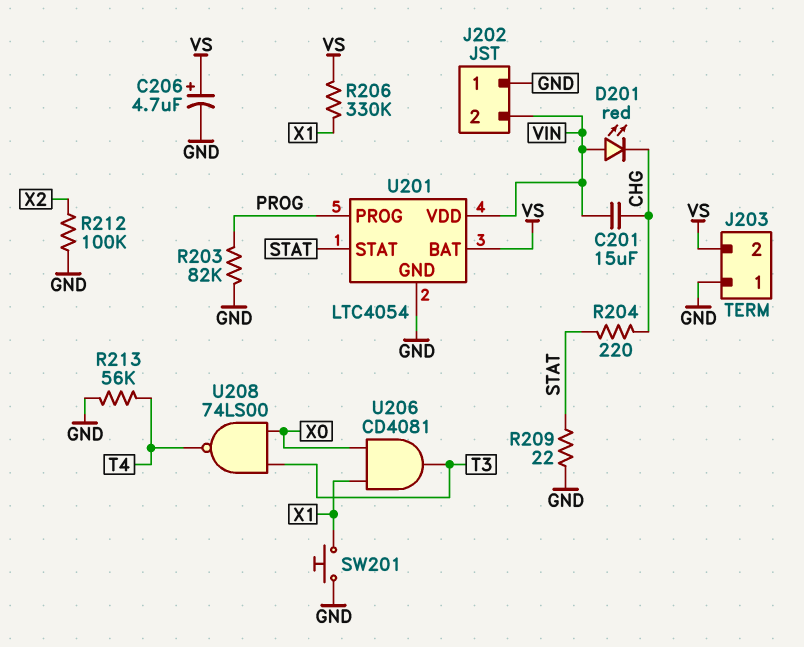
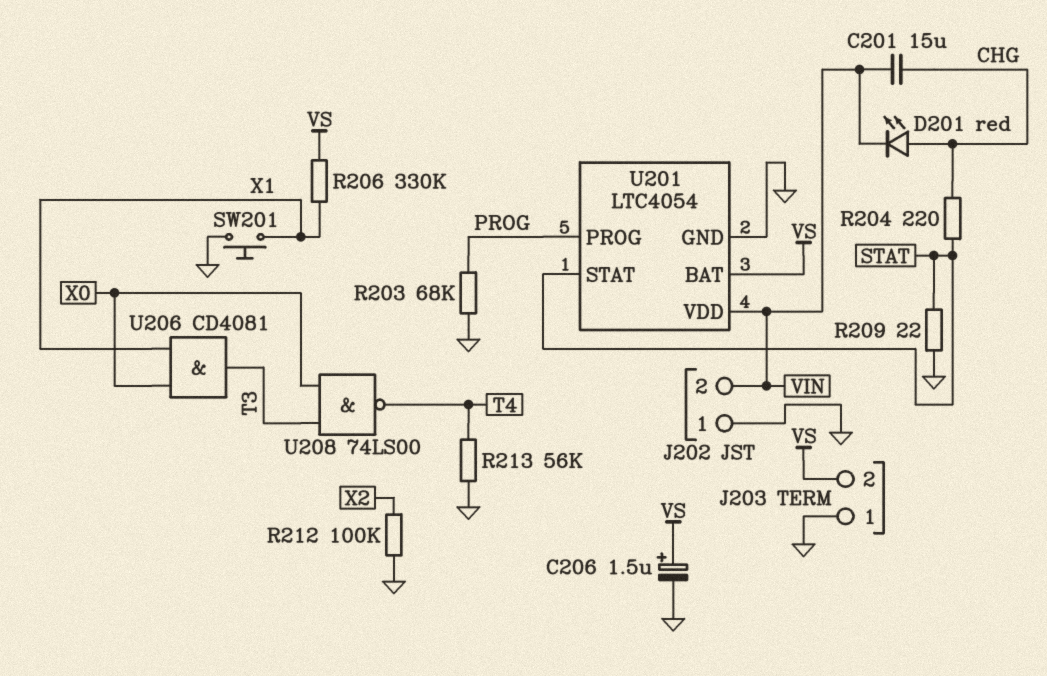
C206: 4.7uF (plus VS, minus GND) -> 1.5uF (plus VS, minus GND)
D201: LED red (A VIN, K CHG) -> LED red (A CHG, K VIN)
R203: 82k (GND, PROG) -> 68k (GND, PROG)

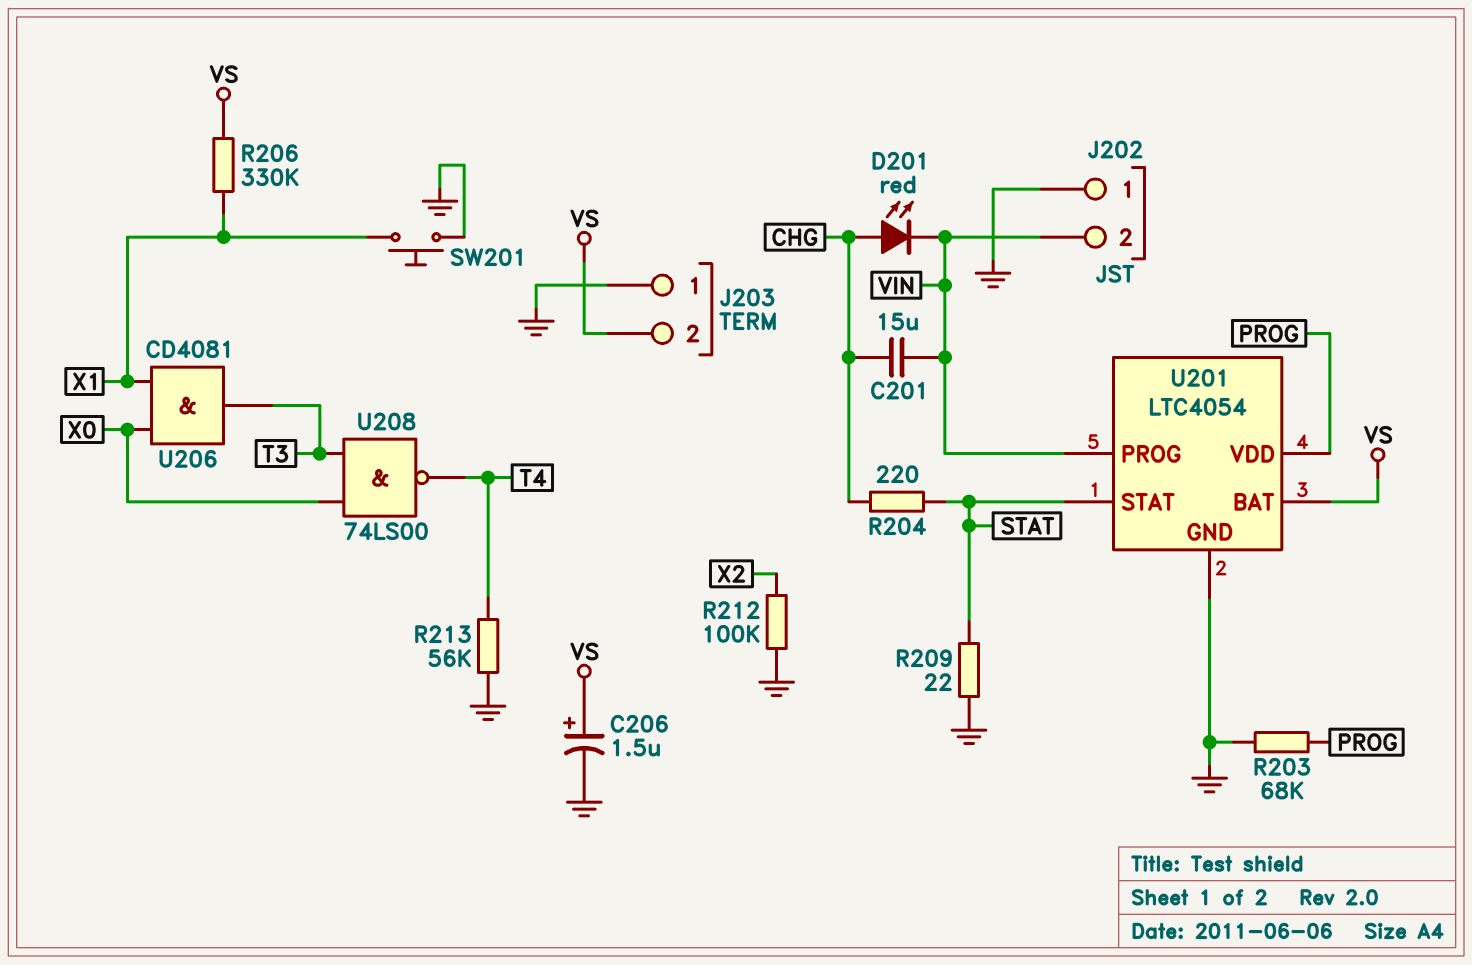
U201 pin PROG: PROG -> VIN
U201 pin VDD: VIN -> PROG

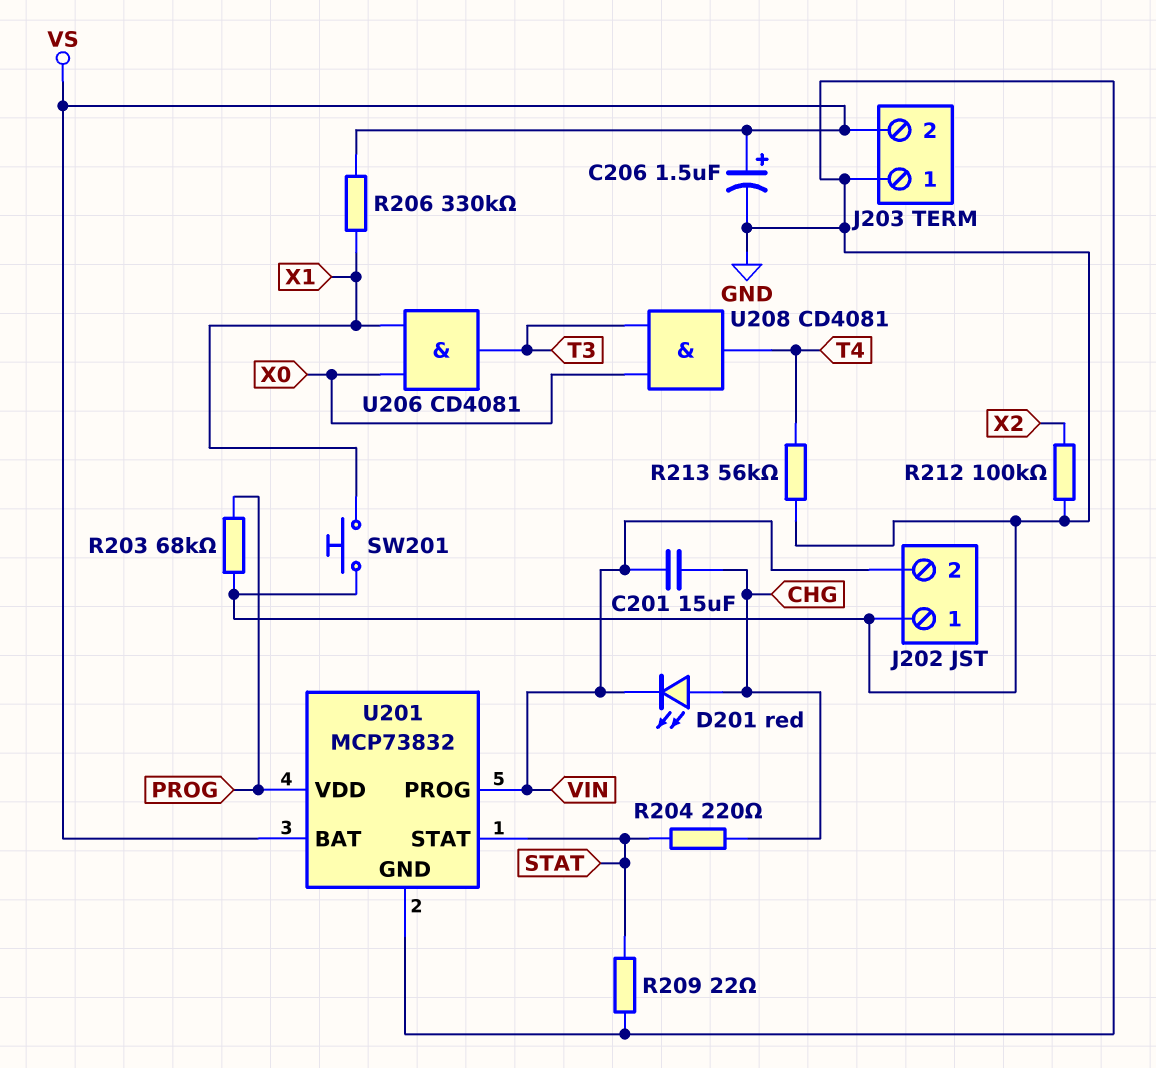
U201: LTC4054 -> MCP73832
U208: NAND 74LS00 (in T3, in X0, out T4) -> AND CD4081 (in T3, in X0, out T4)

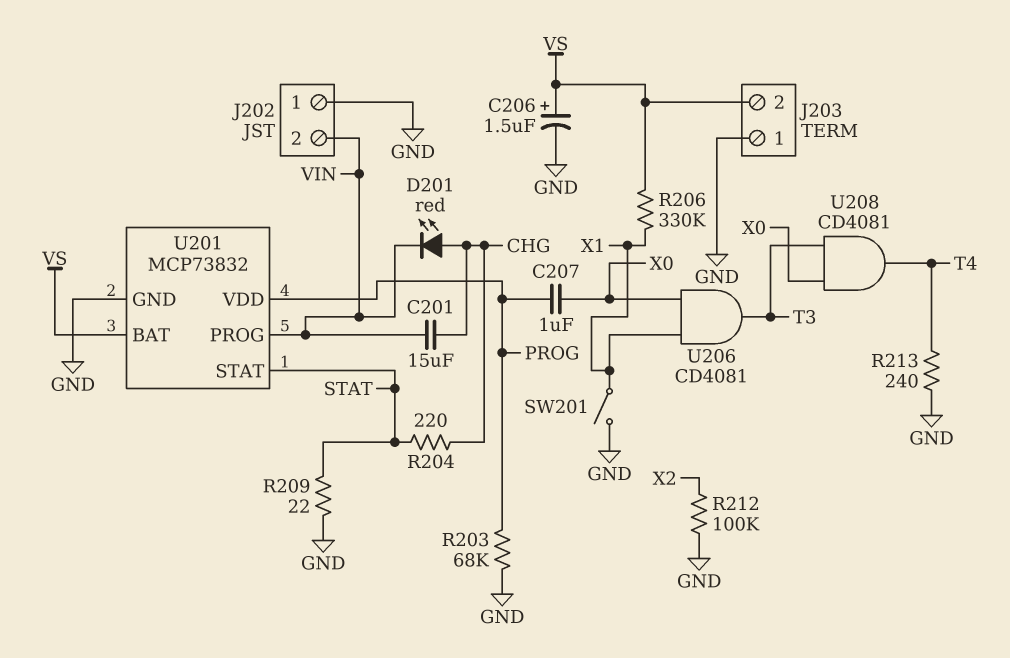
C207: none -> 1uF (PROG, X0)
R213: 56k (GND, T4) -> 240 (GND, T4)
SW201: button (GND, X1) -> switch (GND, X1)

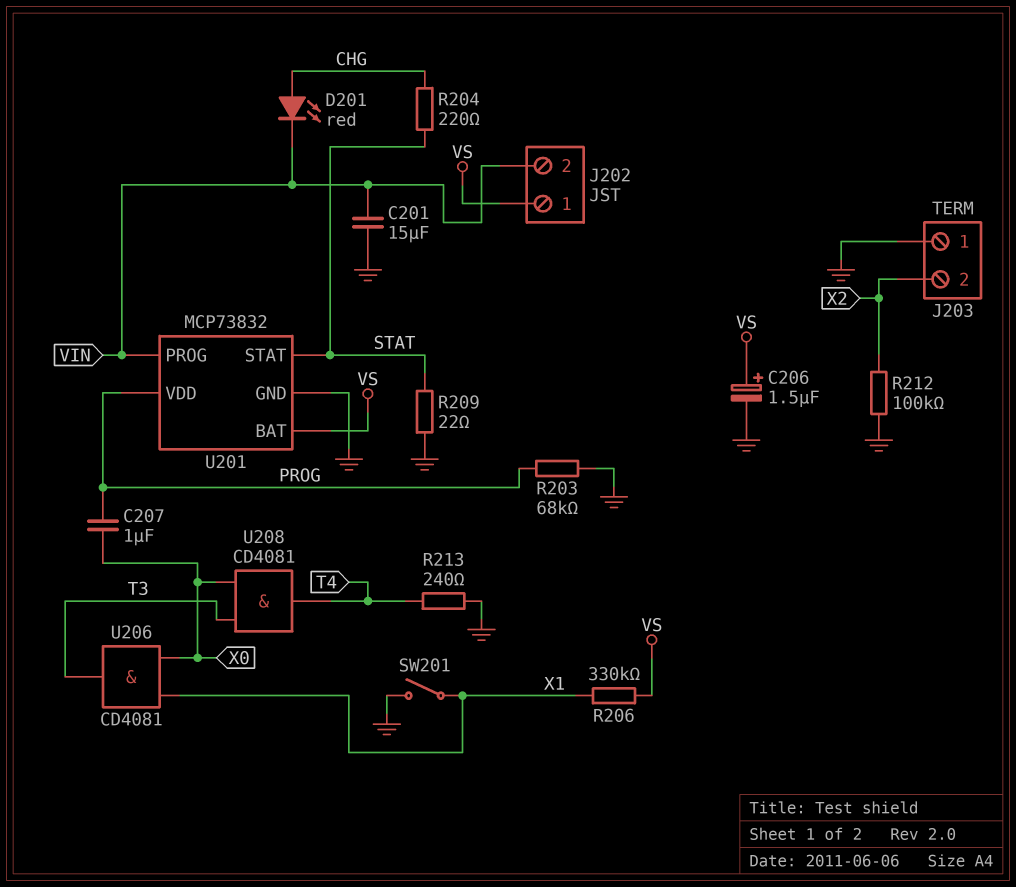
C201: 15uF (CHG, VIN) -> 15uF (GND, VIN)
J202 pin 1: GND -> VS
J203 pin 2: VS -> X2

